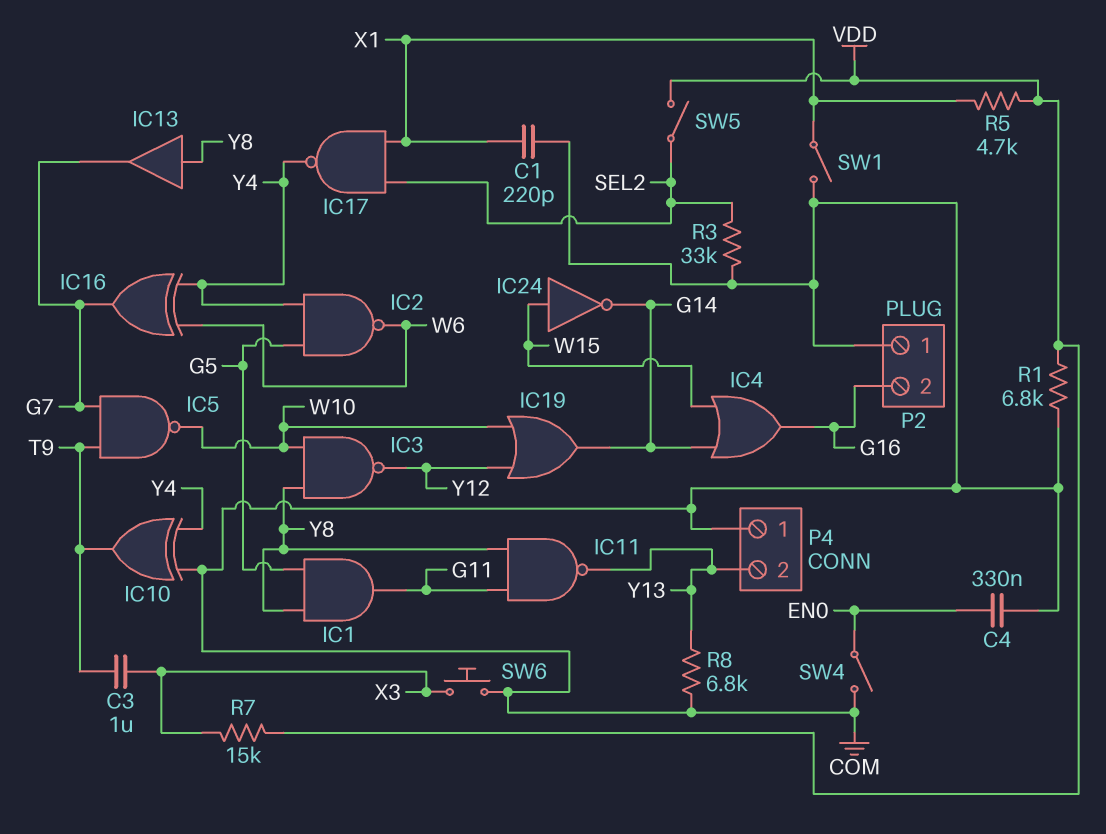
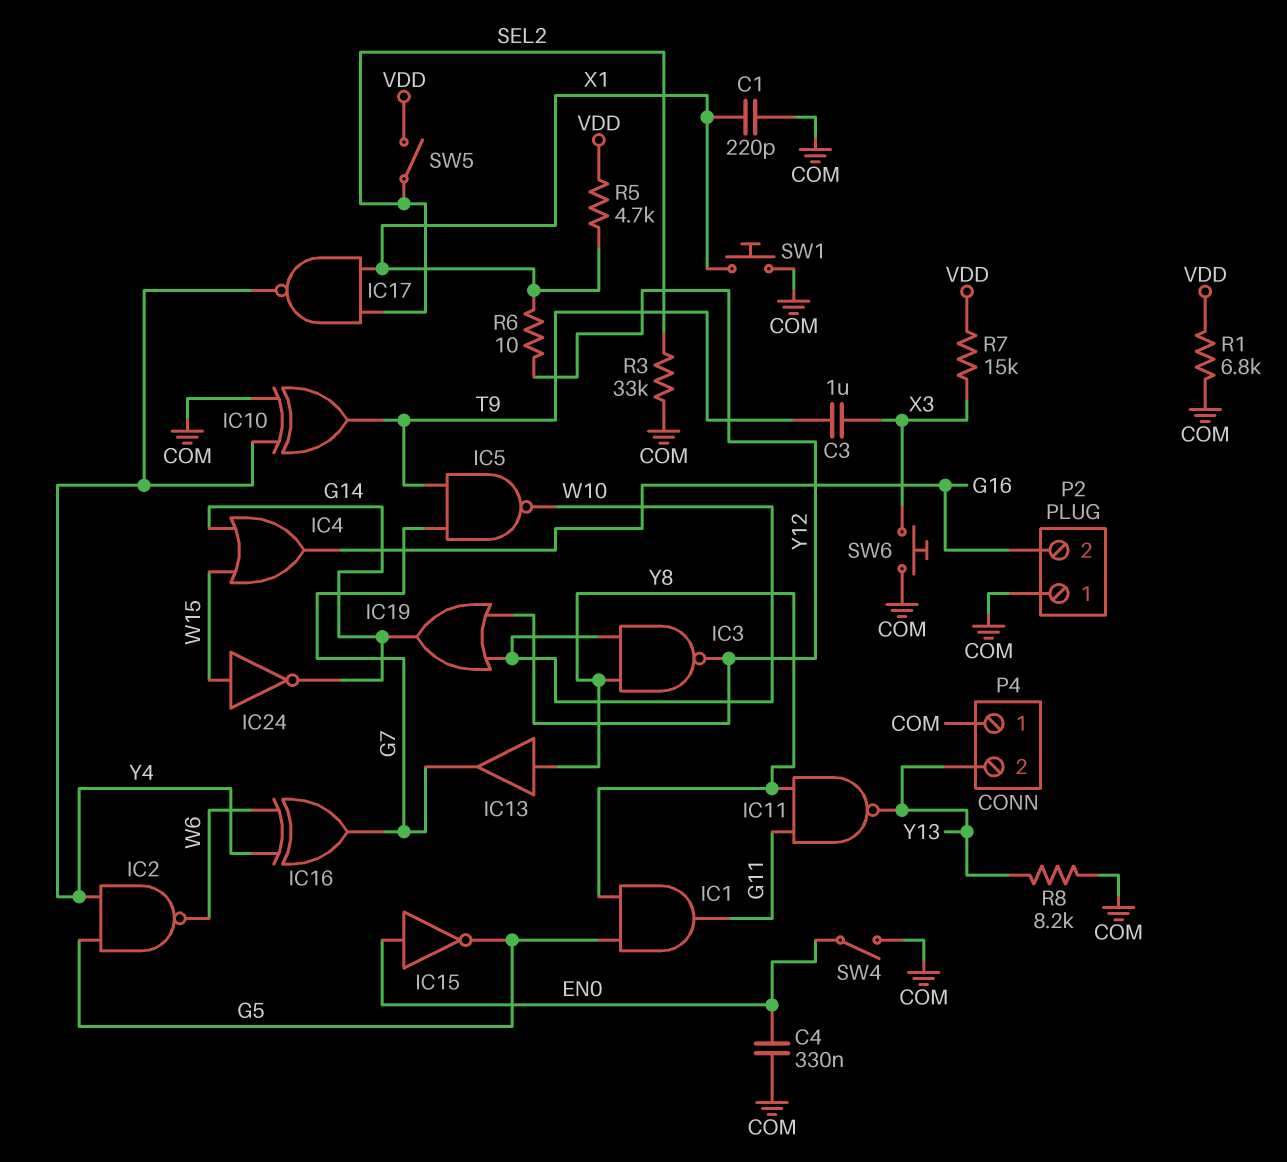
IC15: none -> NOT (in EN0, out G5)
R6: none -> 10 (X1, Y12)
R8: 6.8k (COM, Y13) -> 8.2k (COM, Y13)
SW1: switch (COM, X1) -> button (COM, X1)

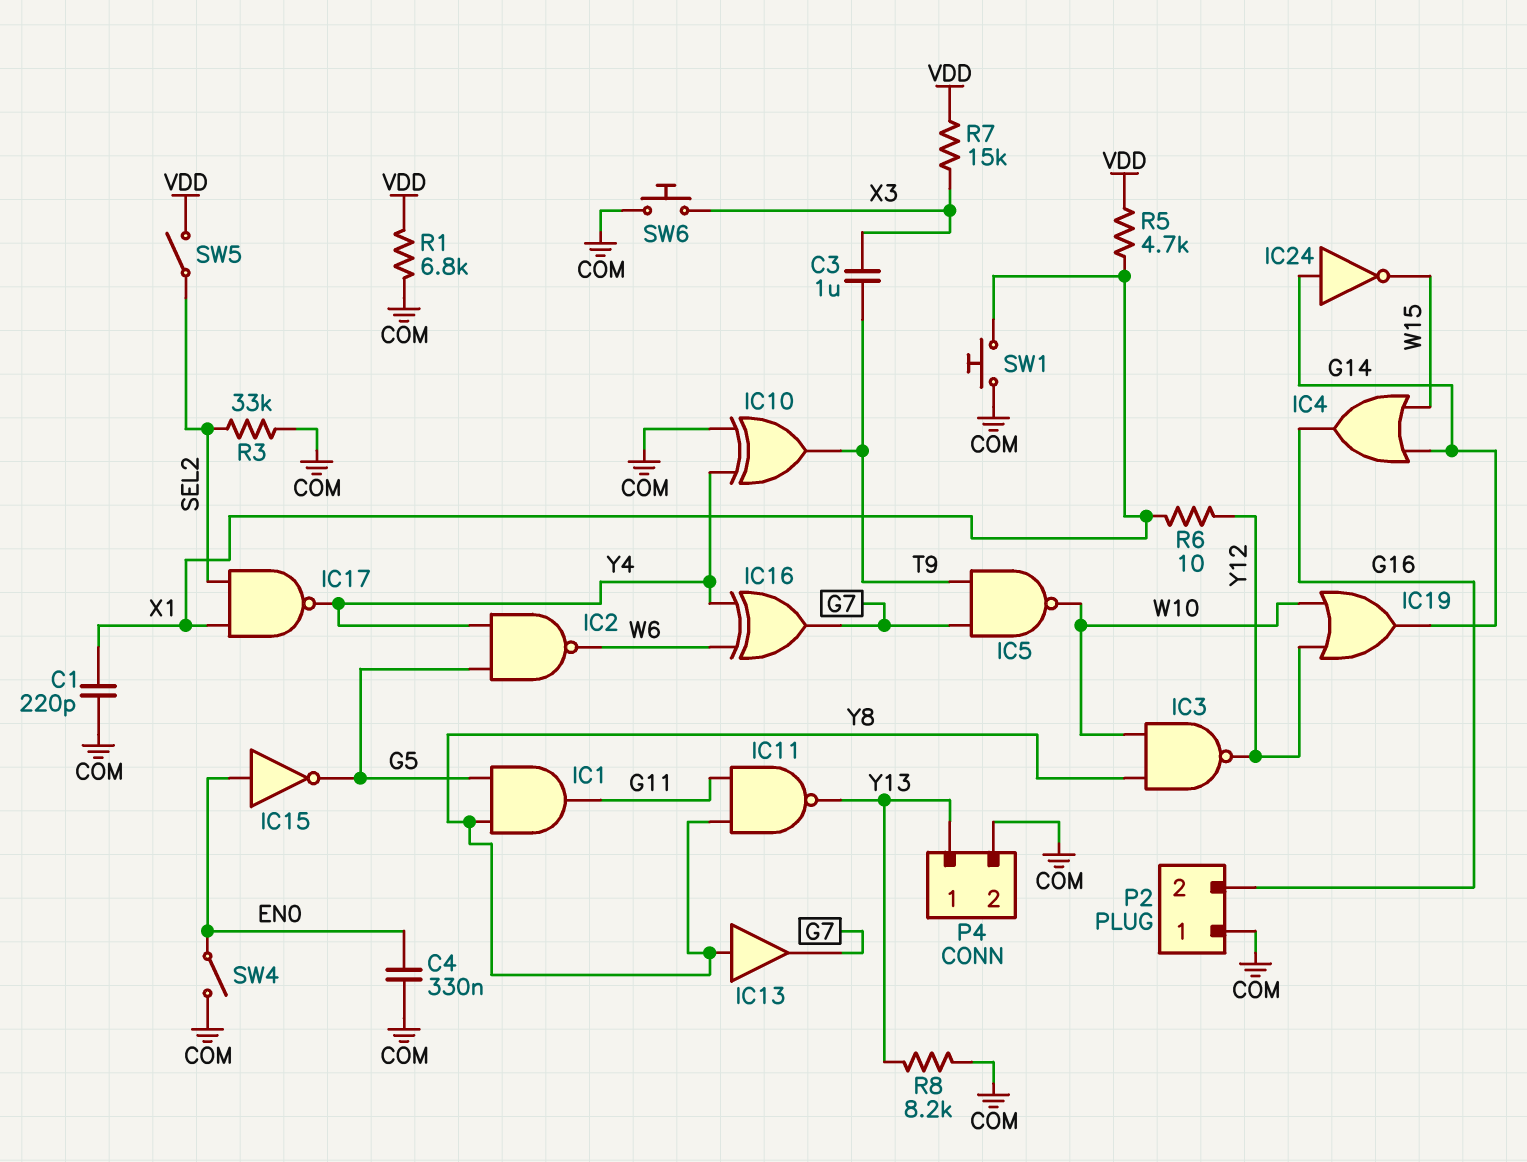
IC24: NOT (in W15, out G14) -> NOT (in G14, out W15)
P4 pin 1: COM -> Y13
P4 pin 2: Y13 -> COM

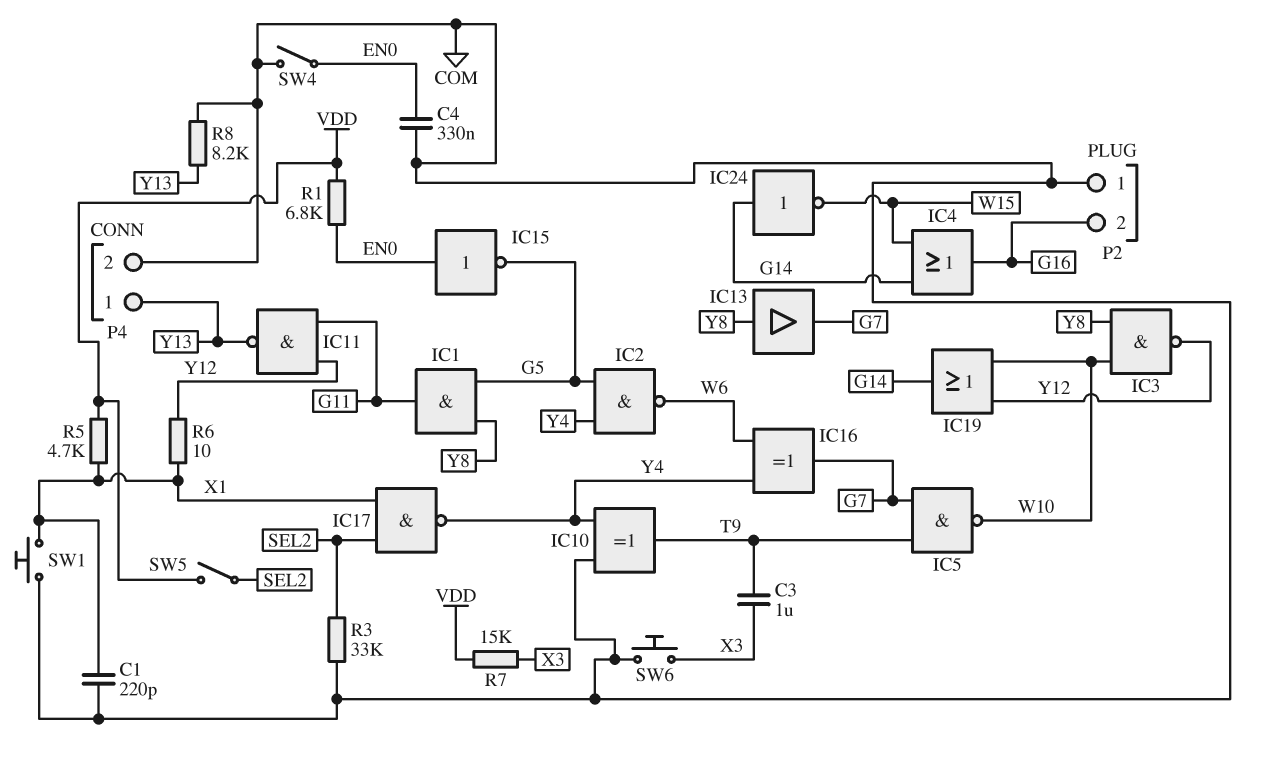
IC11: NAND (in G11, in Y8, out Y13) -> NAND (in G11, in Y12, out Y13)
R1: 6.8k (COM, VDD) -> 6.8k (EN0, VDD)

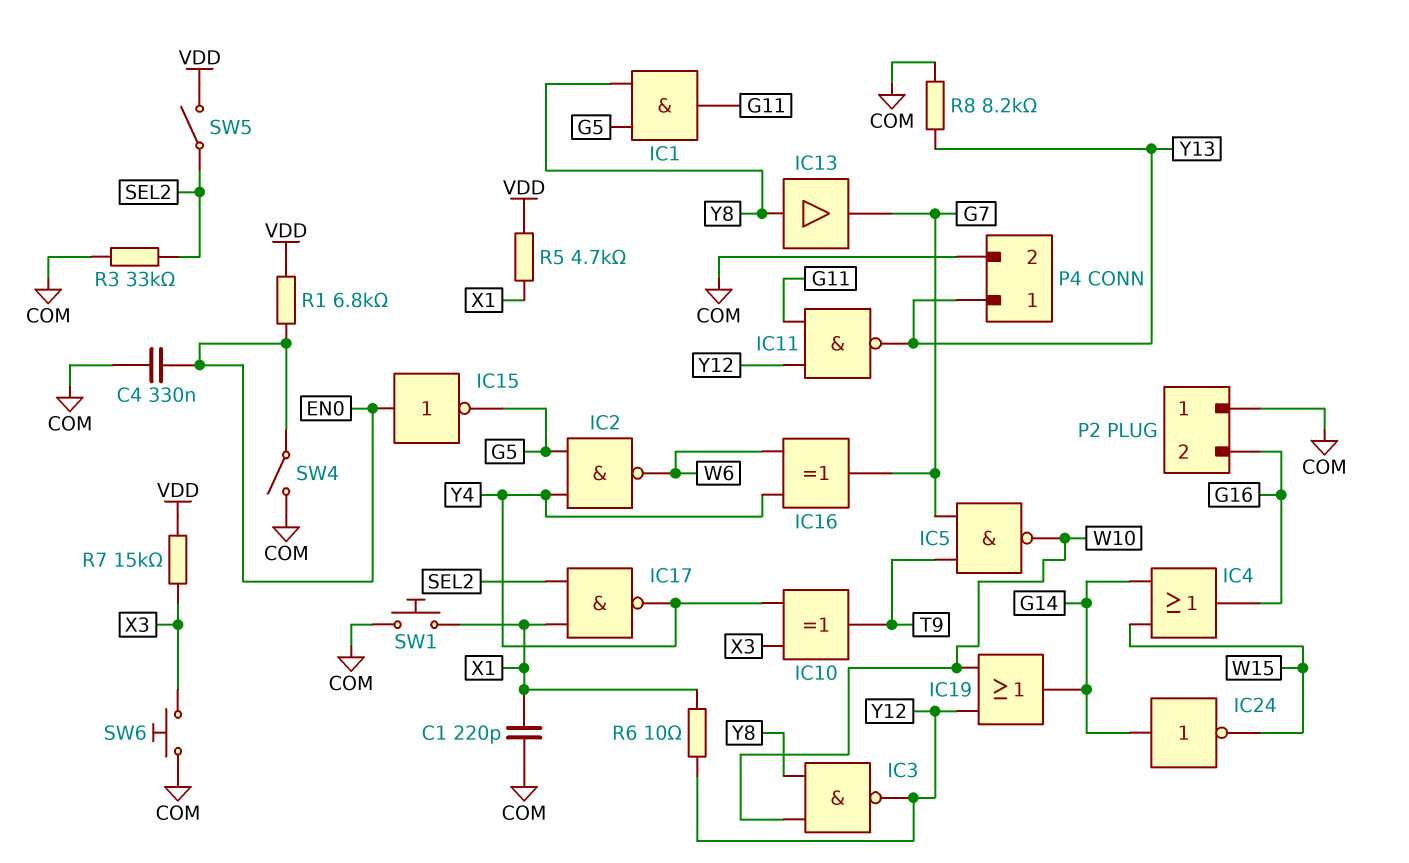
C3: 1uF (T9, X3) -> none
IC10: XOR (in COM, in Y4, out T9) -> XOR (in X3, in Y4, out T9)

